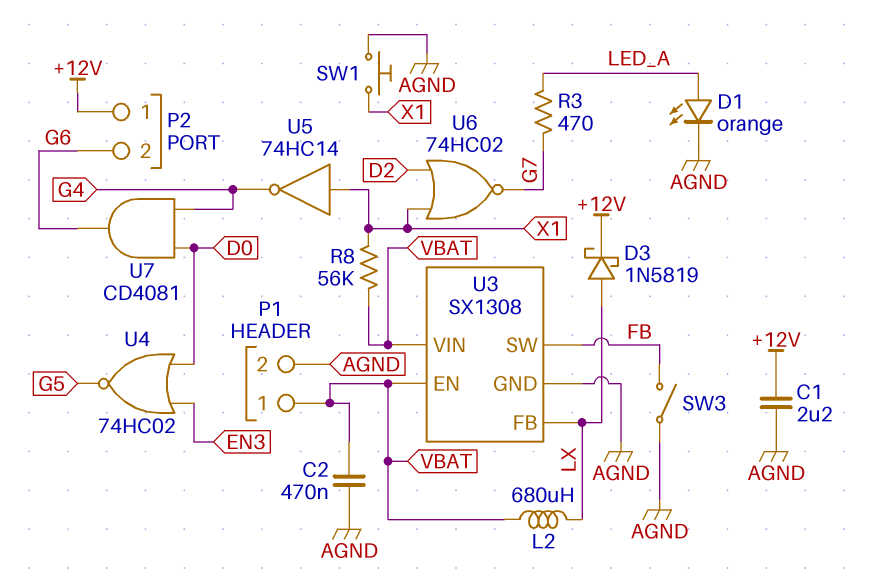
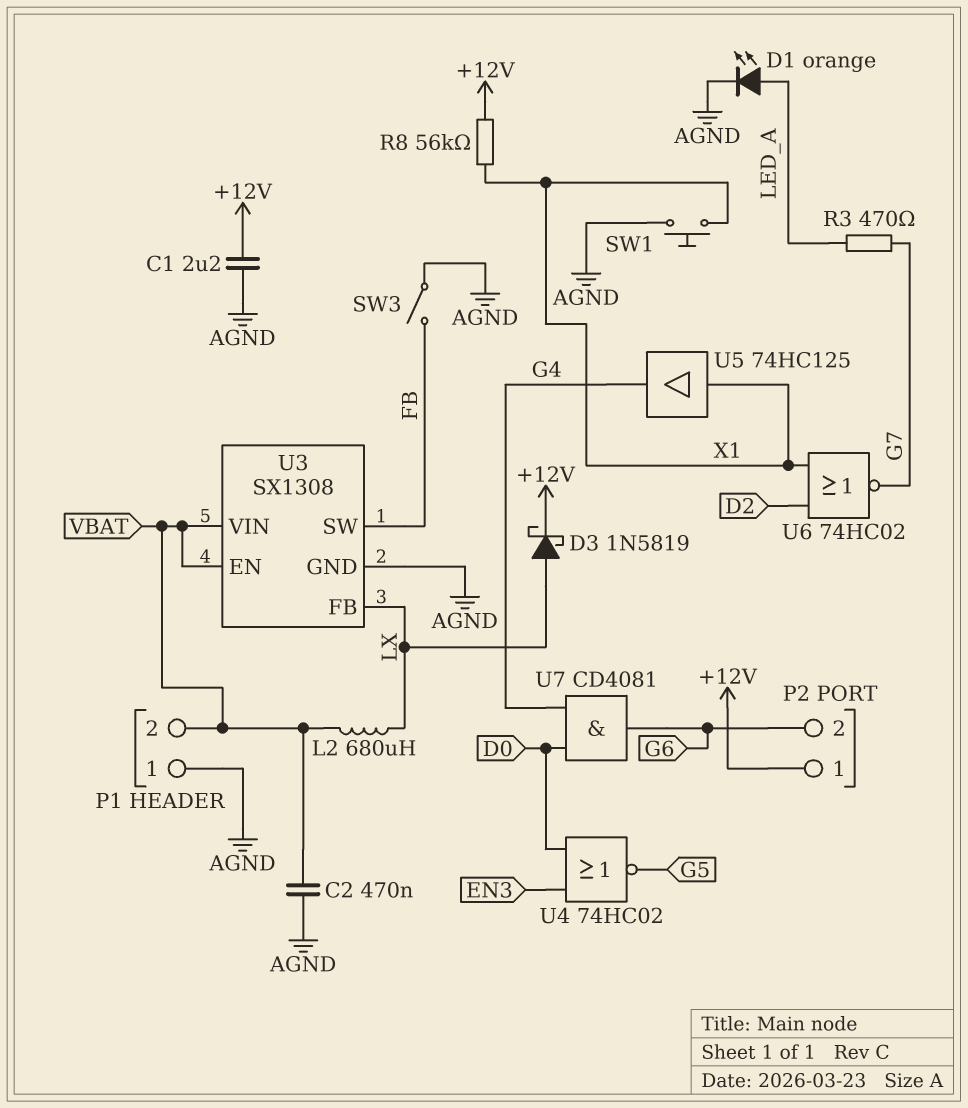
P1 pin 1: VBAT -> AGND
P1 pin 2: AGND -> VBAT
R8: 56k (VBAT, X1) -> 56k (+12V, X1)
U5: NOT 74HC14 (in X1, out G4) -> buffer 74HC125 (in X1, out G4)

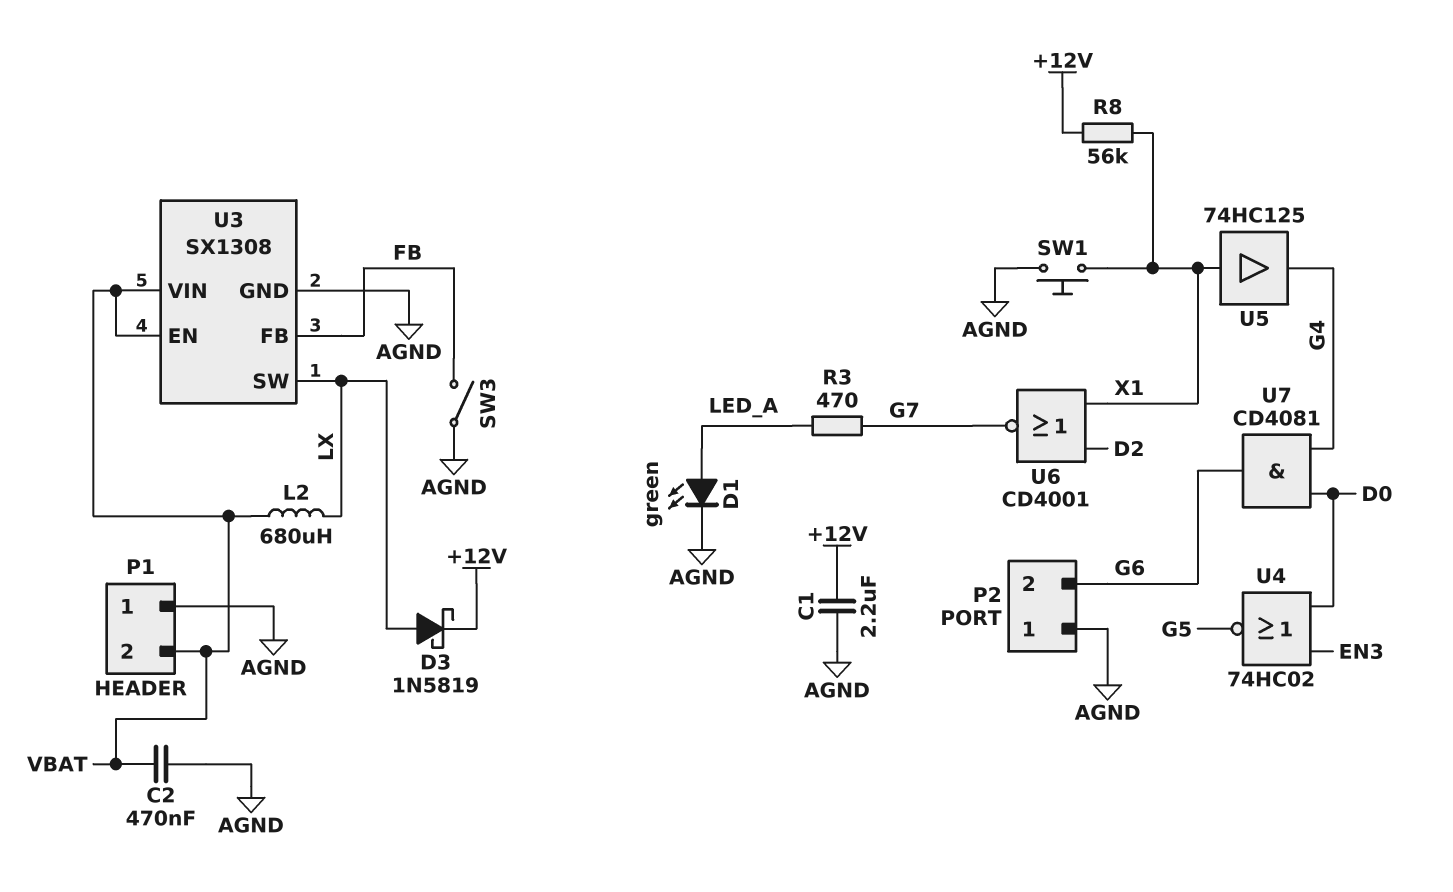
D1: LED orange (A LED_A, K AGND) -> LED green (A LED_A, K AGND)
P2 pin 1: +12V -> AGND
U3 pin FB: LX -> FB
U3 pin SW: FB -> LX
U6: NOR 74HC02 (in D2, in X1, out G7) -> NOR CD4001 (in D2, in X1, out G7)

